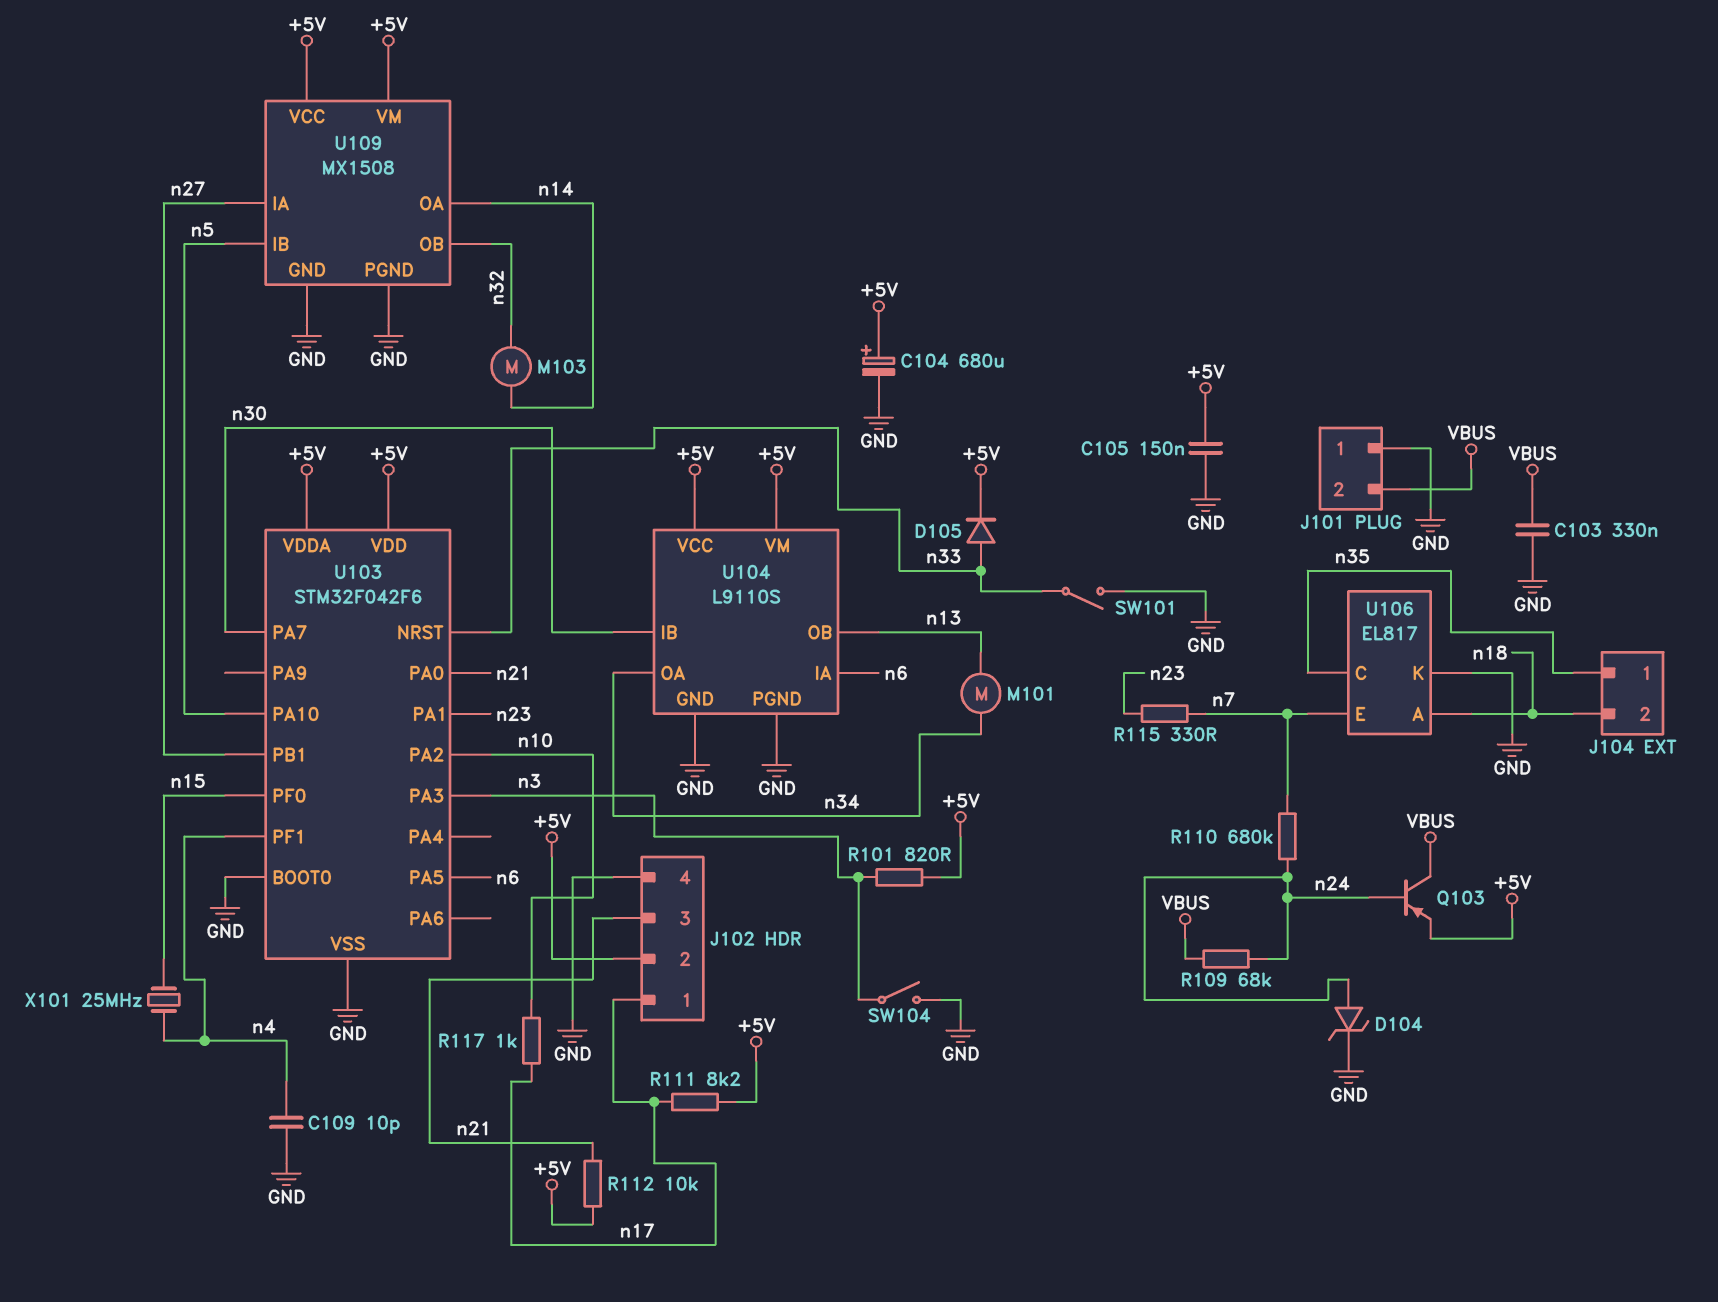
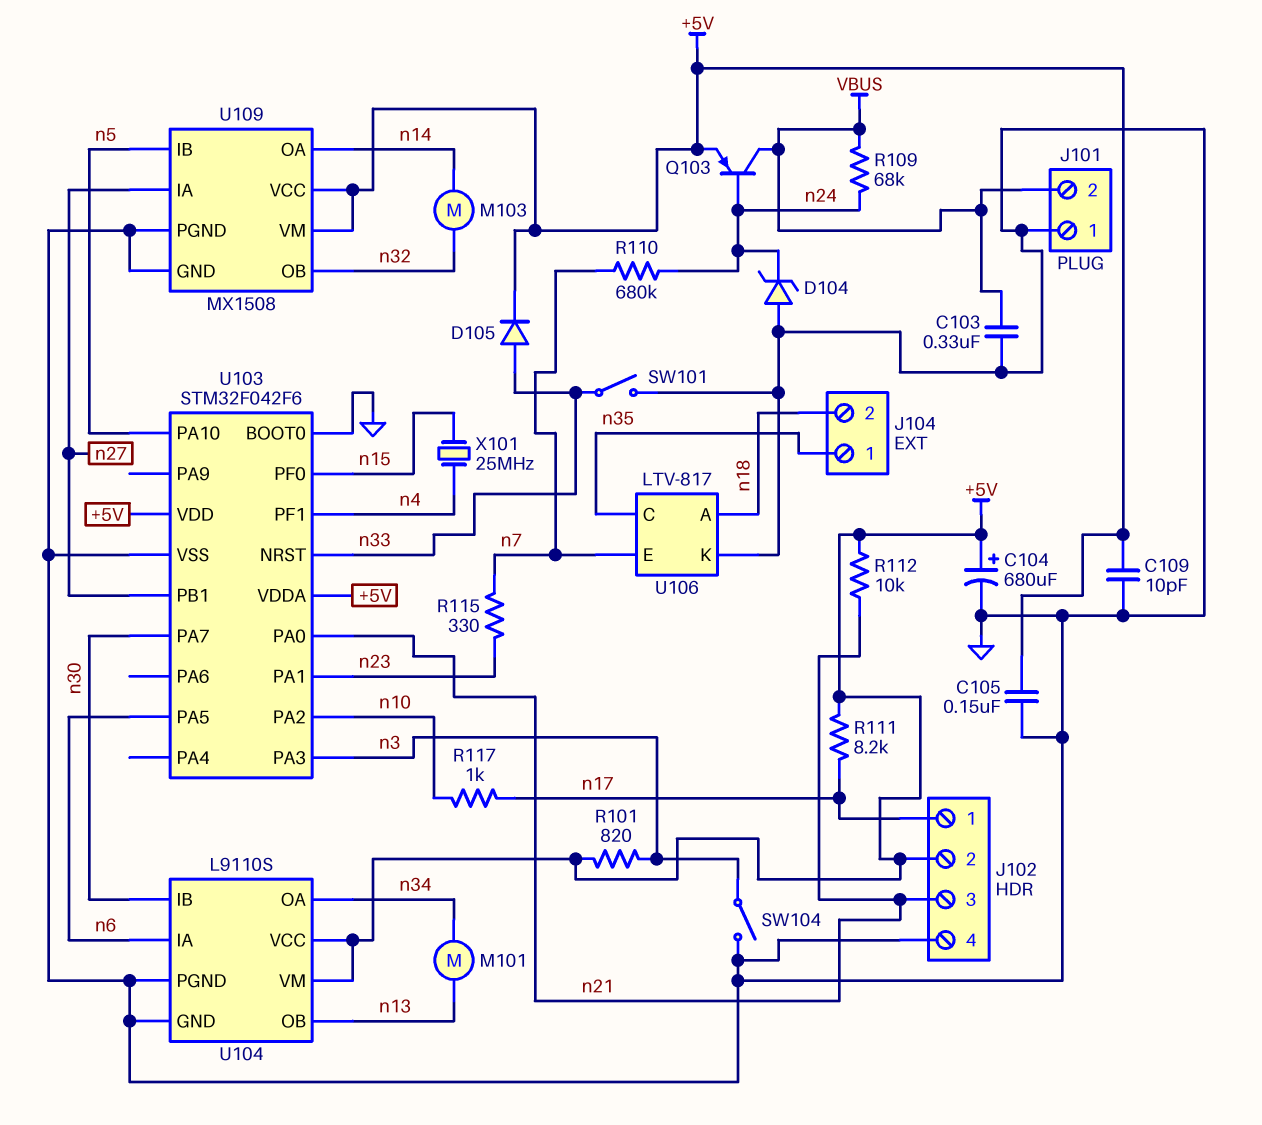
C109: 10pF (GND, n4) -> 10pF (+5V, GND)
D104: zener (A n24, K GND) -> zener (A GND, K n24)
U106: EL817 -> LTV-817

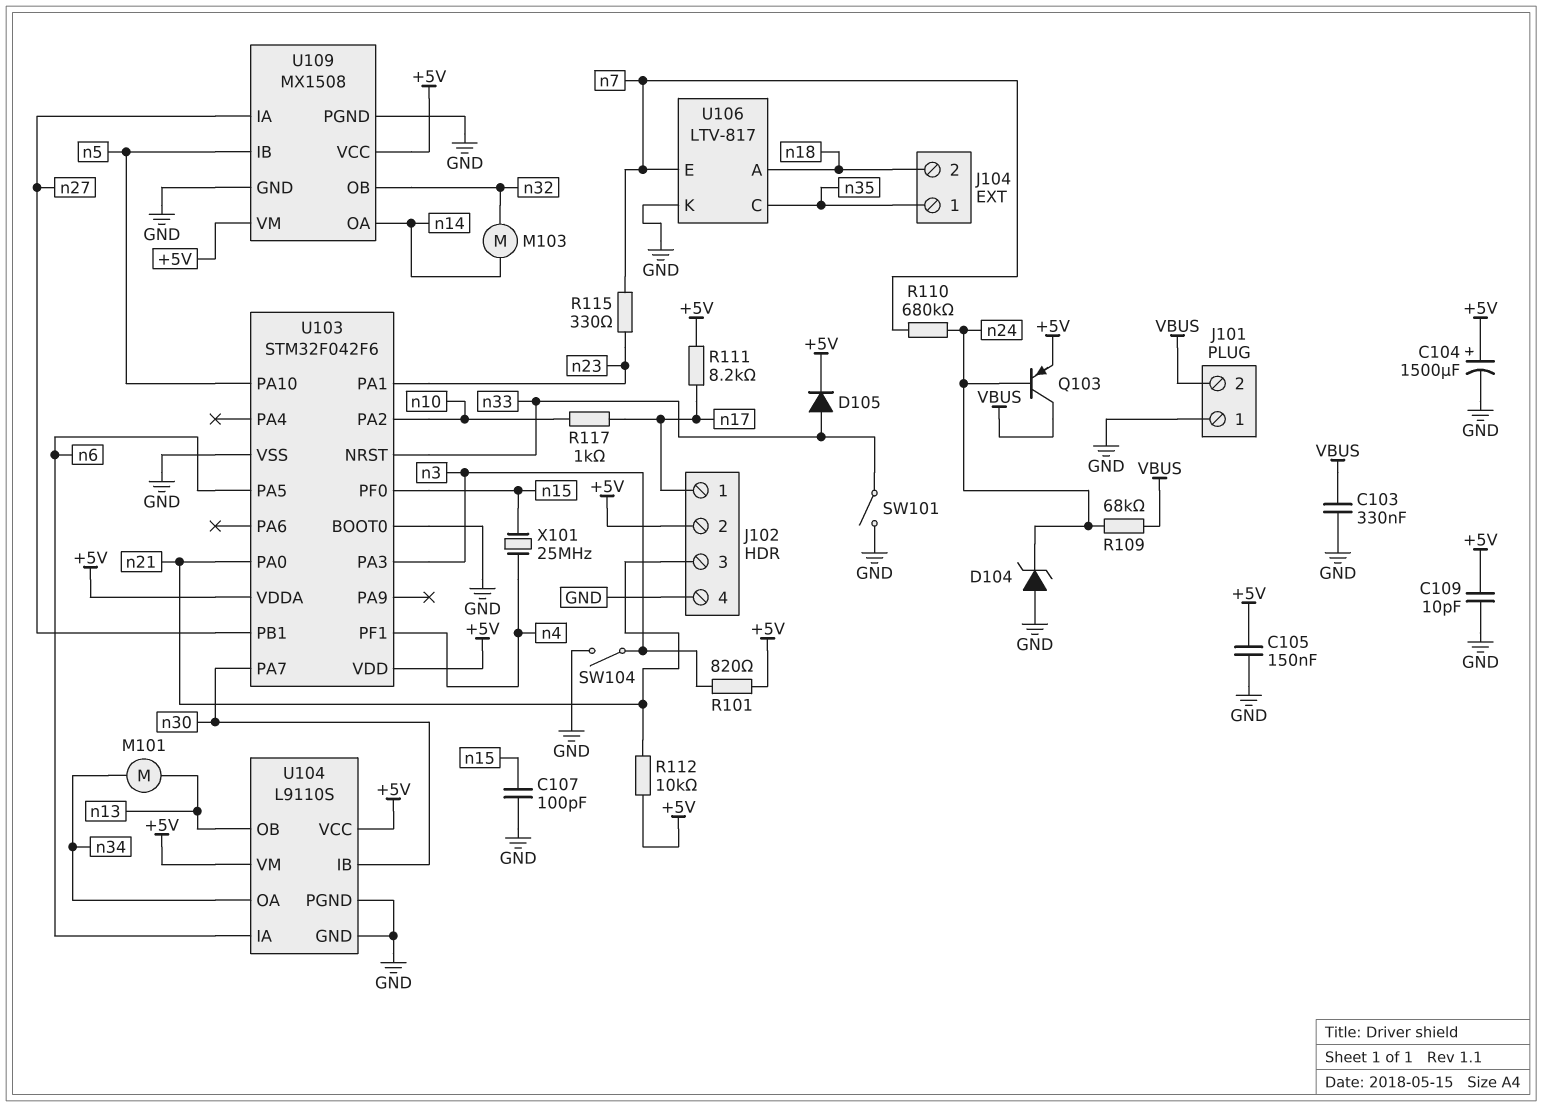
C104: 680uF (plus +5V, minus GND) -> 1500uF (plus +5V, minus GND)
C107: none -> 100pF (GND, n15)

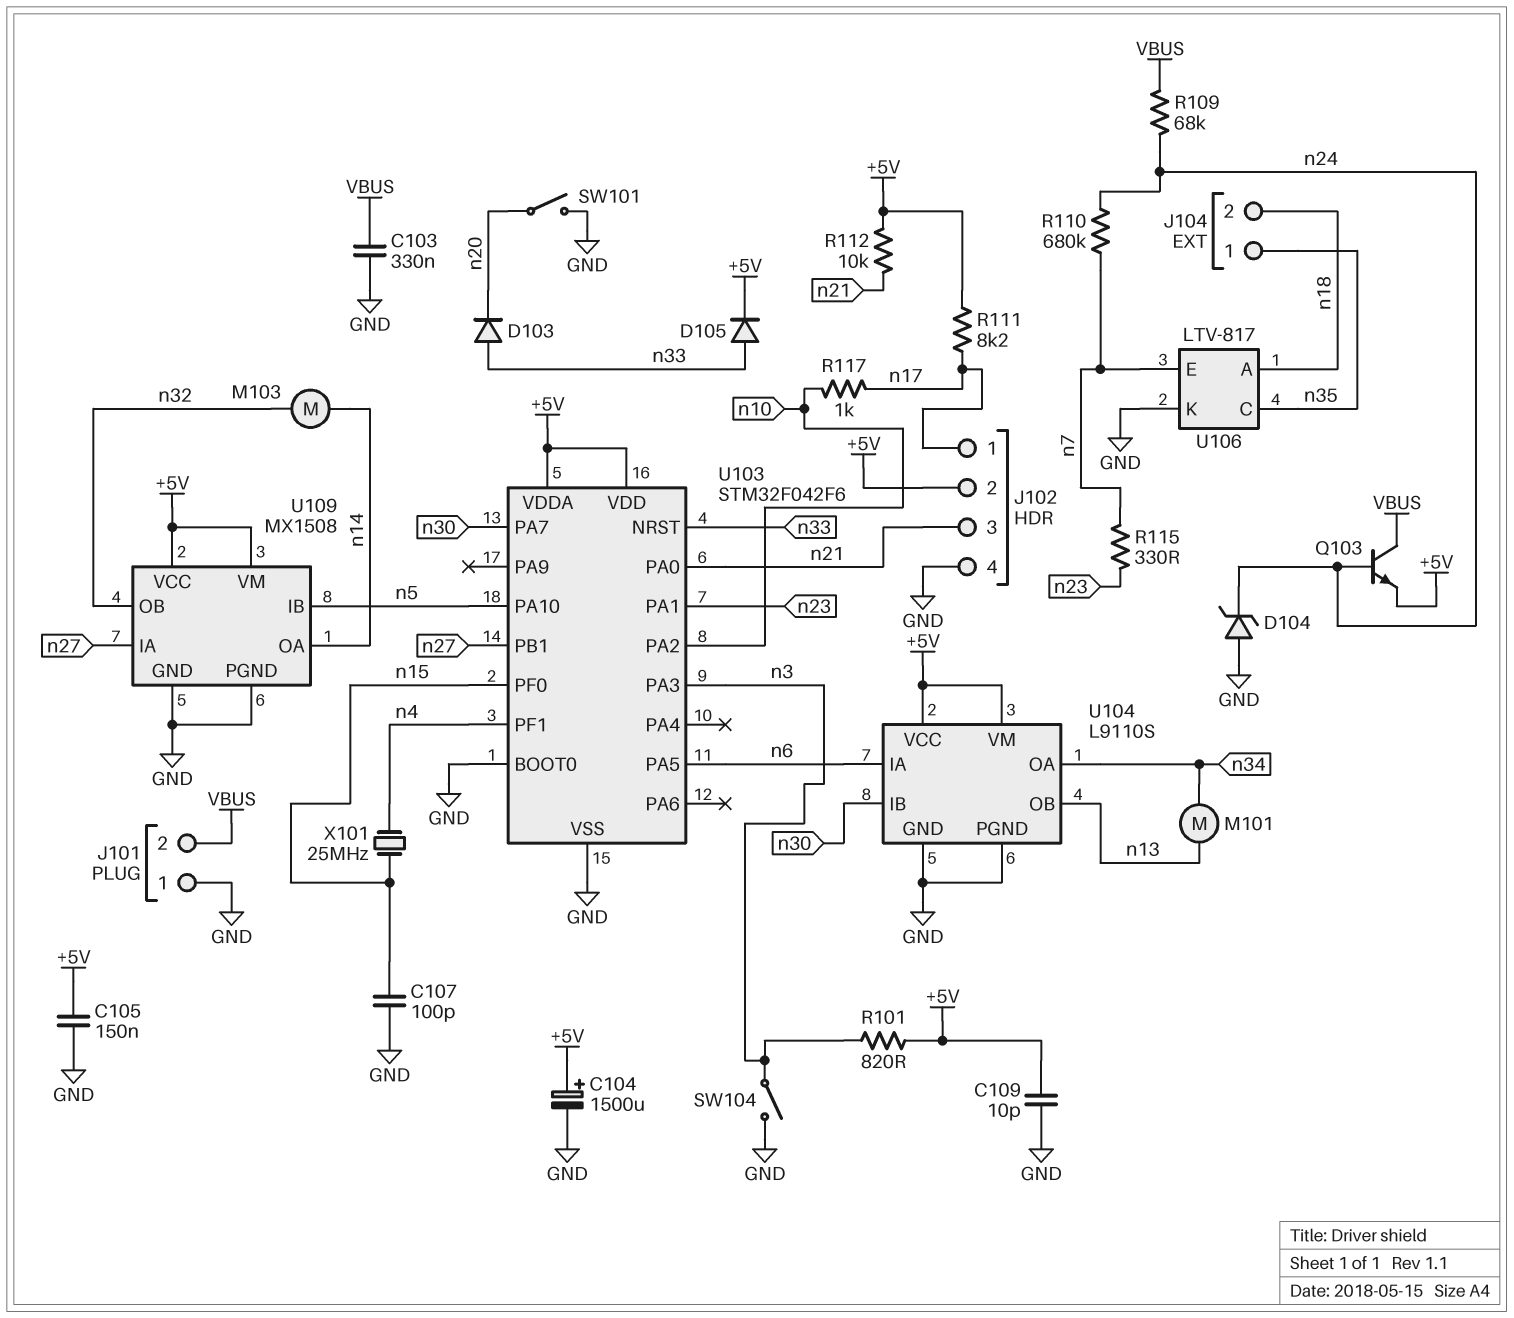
D103: none -> diode (A n33, K n20)
Q103: PNP (B n24, C VBUS, E +5V) -> NPN (B n24, C VBUS, E +5V)
SW101: switch (GND, n33) -> switch (GND, n20)

